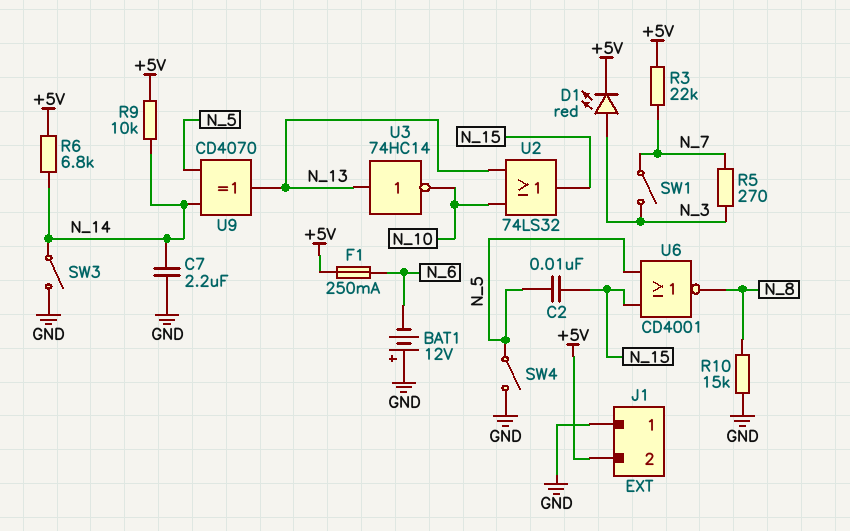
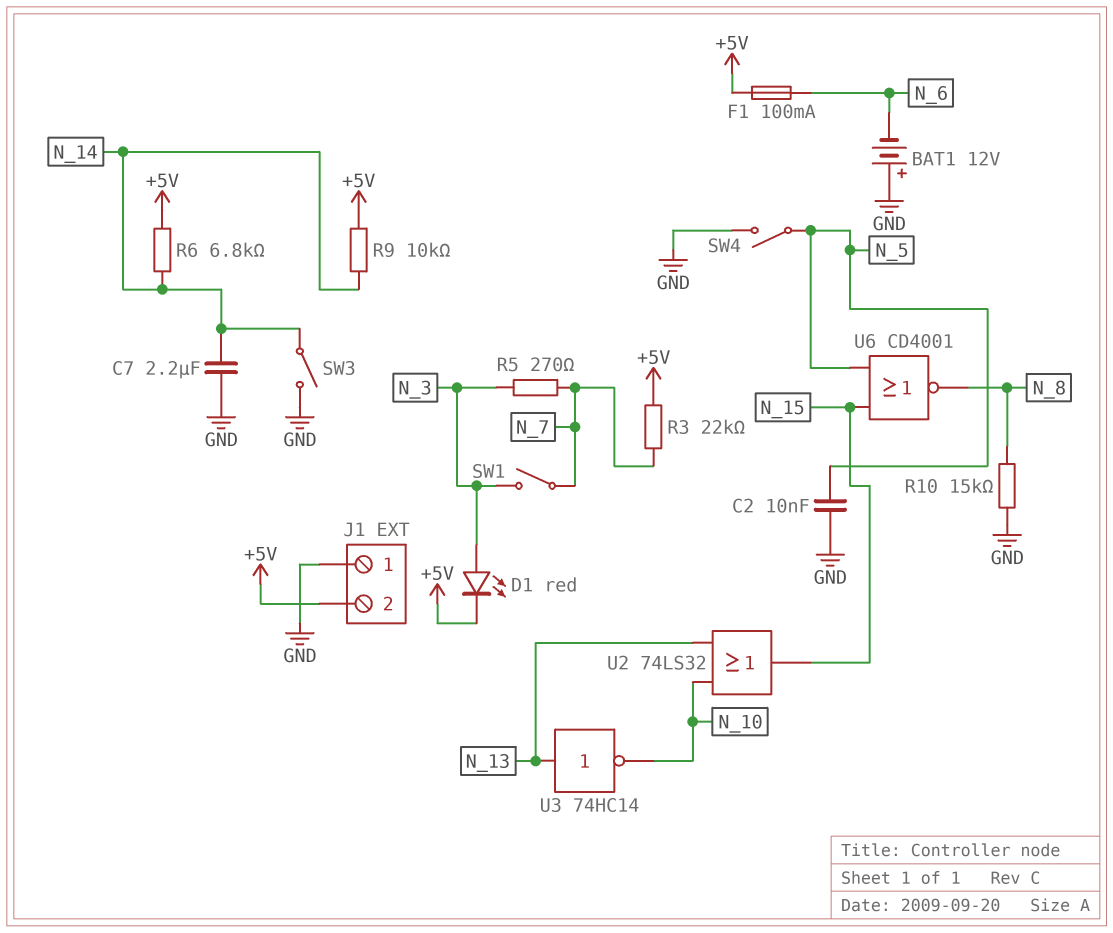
C2: 10nF (N_5, N_15) -> 10nF (GND, N_5)
F1: 250mA (+5V, N_6) -> 100mA (+5V, N_6)
U9: XOR CD4070 (in N_5, in N_14, out N_13) -> none

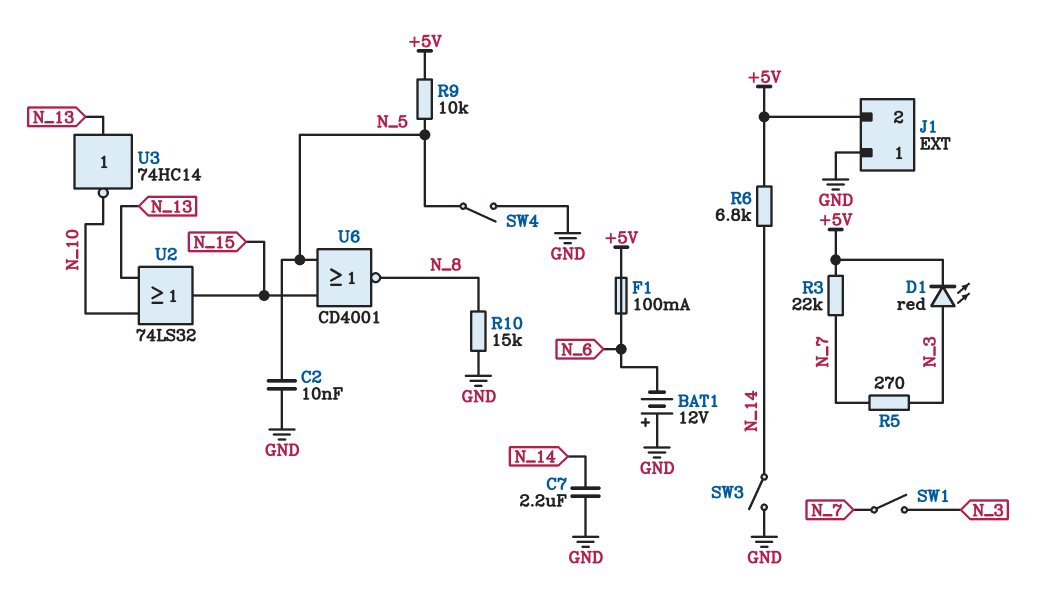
R9: 10k (+5V, N_14) -> 10k (+5V, N_5)

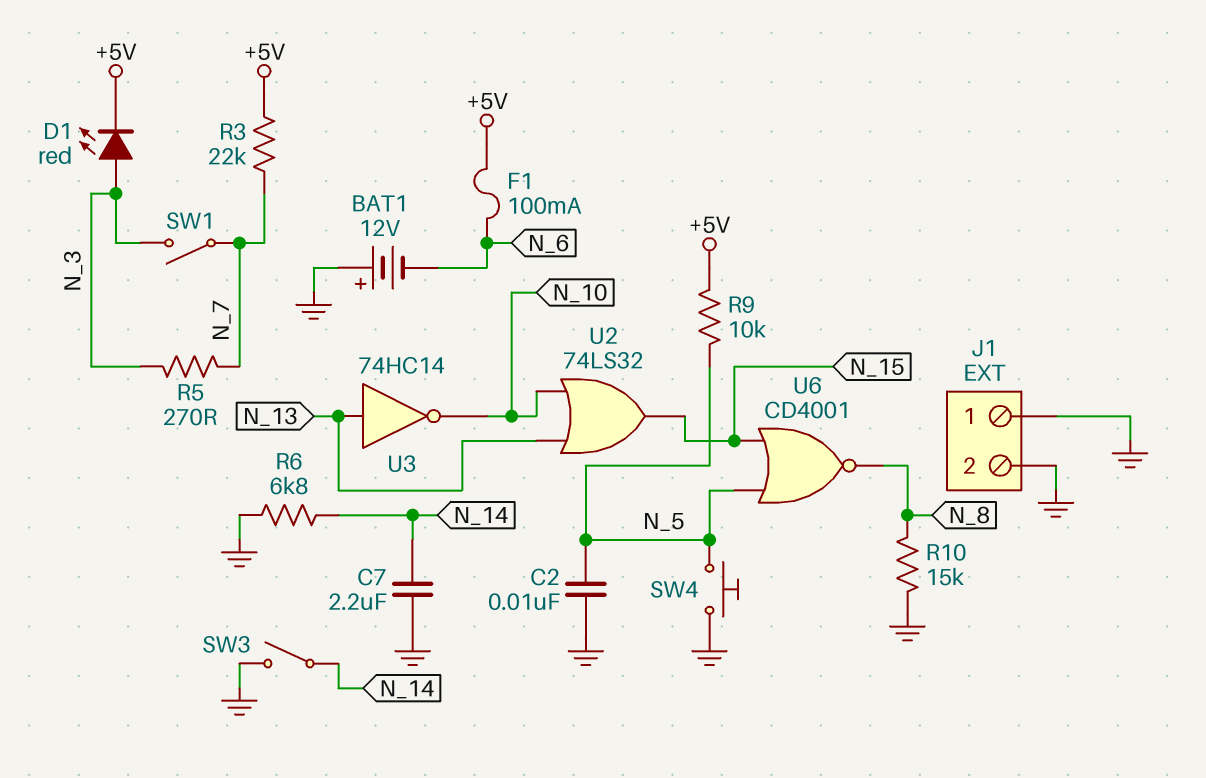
J1 pin 2: +5V -> GND
R6: 6.8k (+5V, N_14) -> 6.8k (GND, N_14)
SW4: switch (GND, N_5) -> button (GND, N_5)

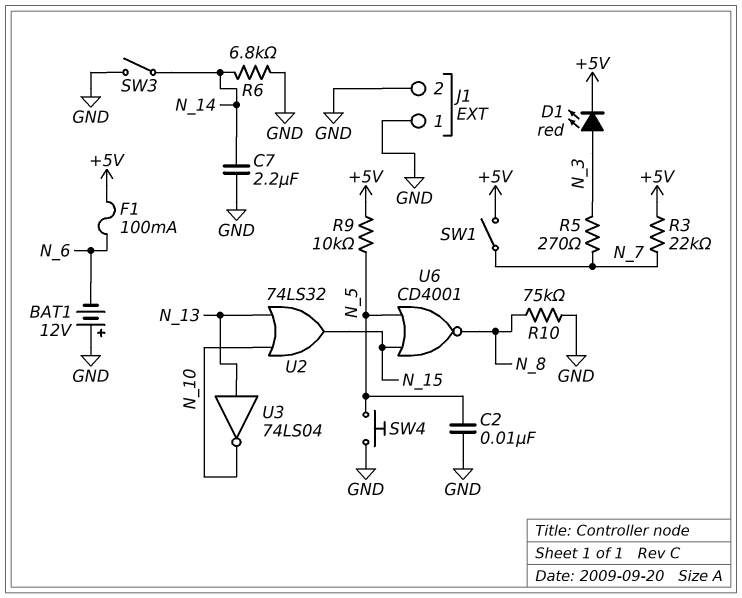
R10: 15k (GND, N_8) -> 75k (GND, N_8)
SW1: switch (N_3, N_7) -> switch (+5V, N_7)
U3: NOT 74HC14 (in N_13, out N_10) -> NOT 74LS04 (in N_13, out N_10)

